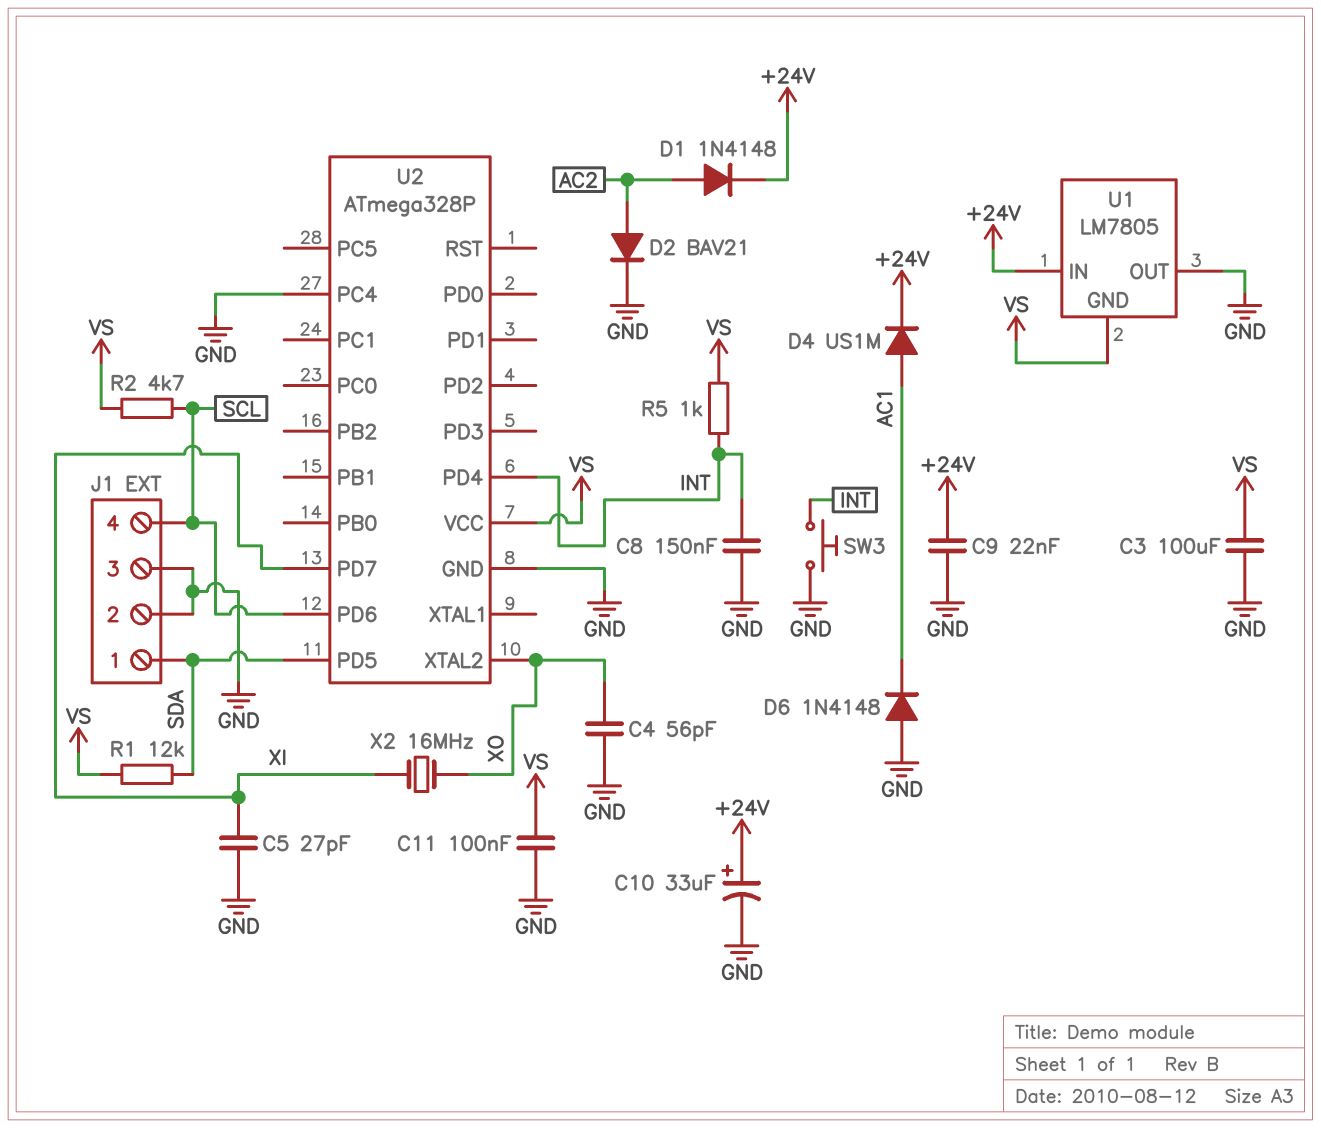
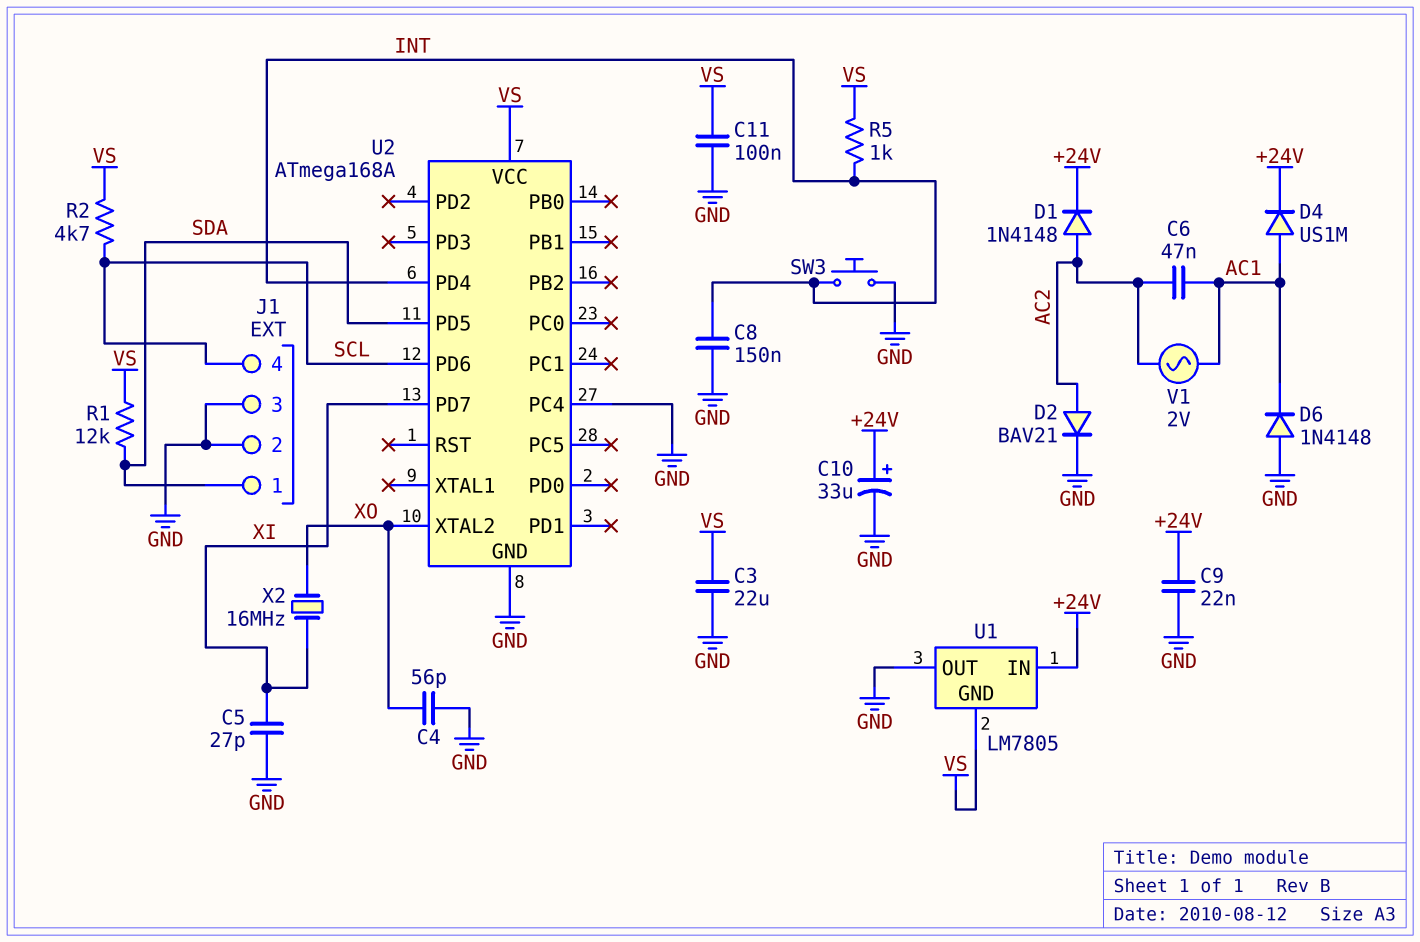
C3: 100uF (GND, VS) -> 22uF (GND, VS)
C6: none -> 47nF (AC1, AC2)
U2: ATmega328P -> ATmega168A
V1: none -> AC 2V (AC1, AC2)

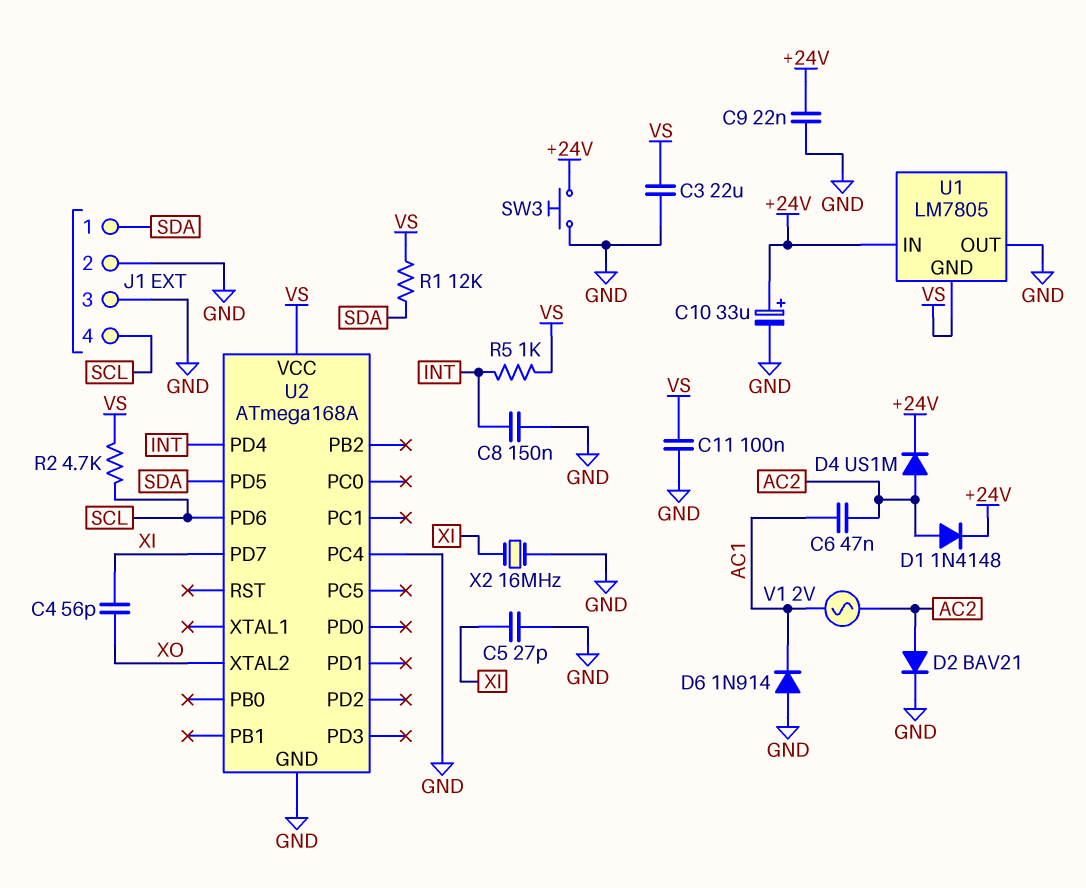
C4: 56pF (GND, XO) -> 56pF (XI, XO)
D4: diode US1M (A AC1, K +24V) -> diode US1M (A AC2, K +24V)
D6: diode 1N4148 (A GND, K AC1) -> diode 1N914 (A GND, K AC1)
SW3: button (GND, INT) -> button (+24V, GND)
X2: 16MHz (XI, XO) -> 16MHz (GND, XI)

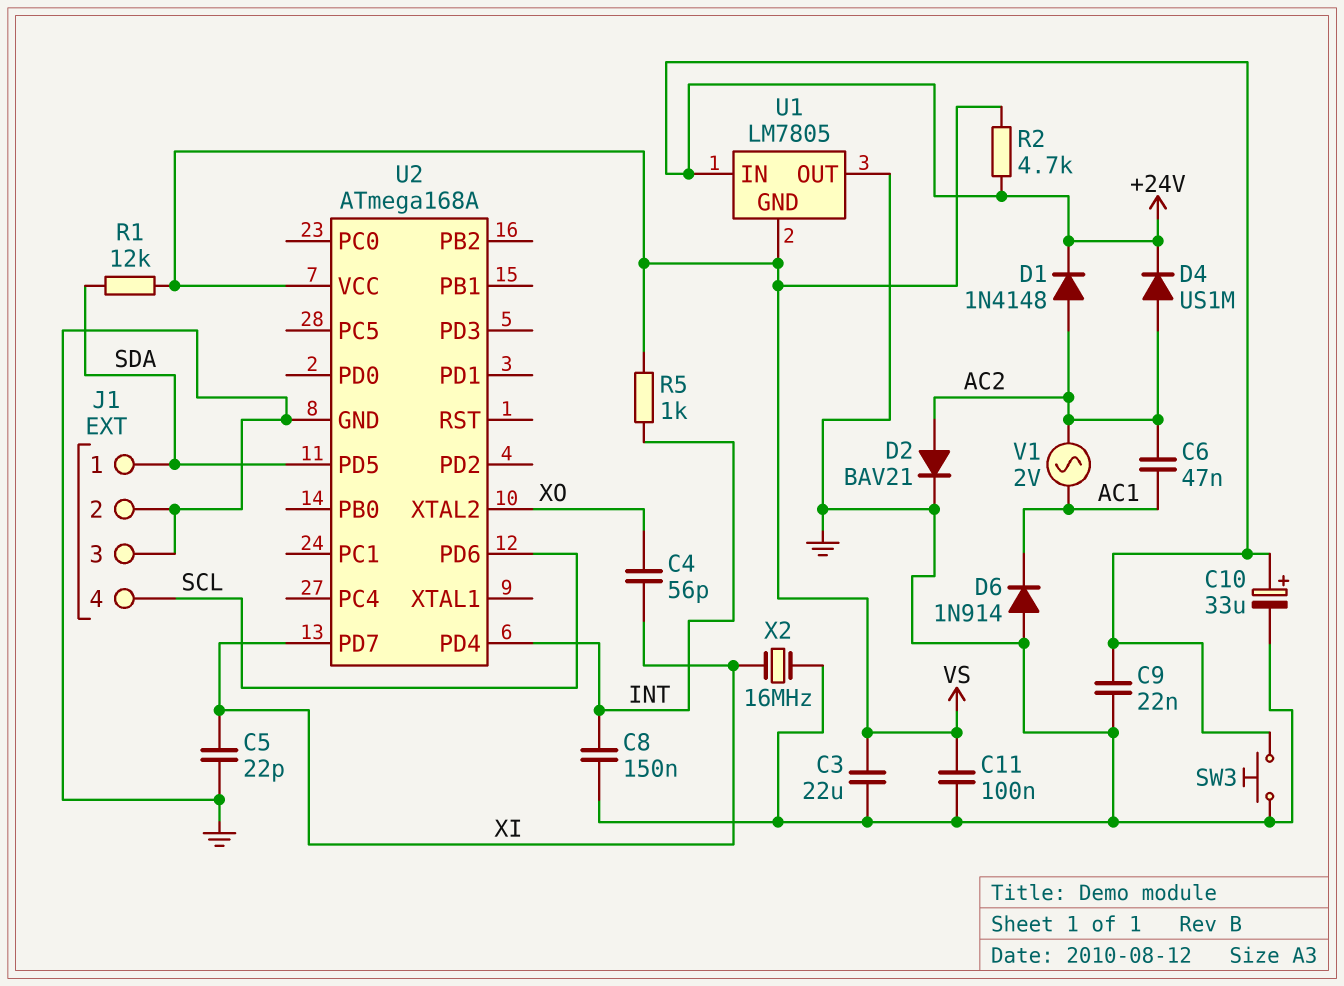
C5: 27pF (GND, XI) -> 22pF (GND, XI)
R2: 4.7k (SCL, VS) -> 4.7k (+24V, VS)
U2 pin PC4: GND -> none

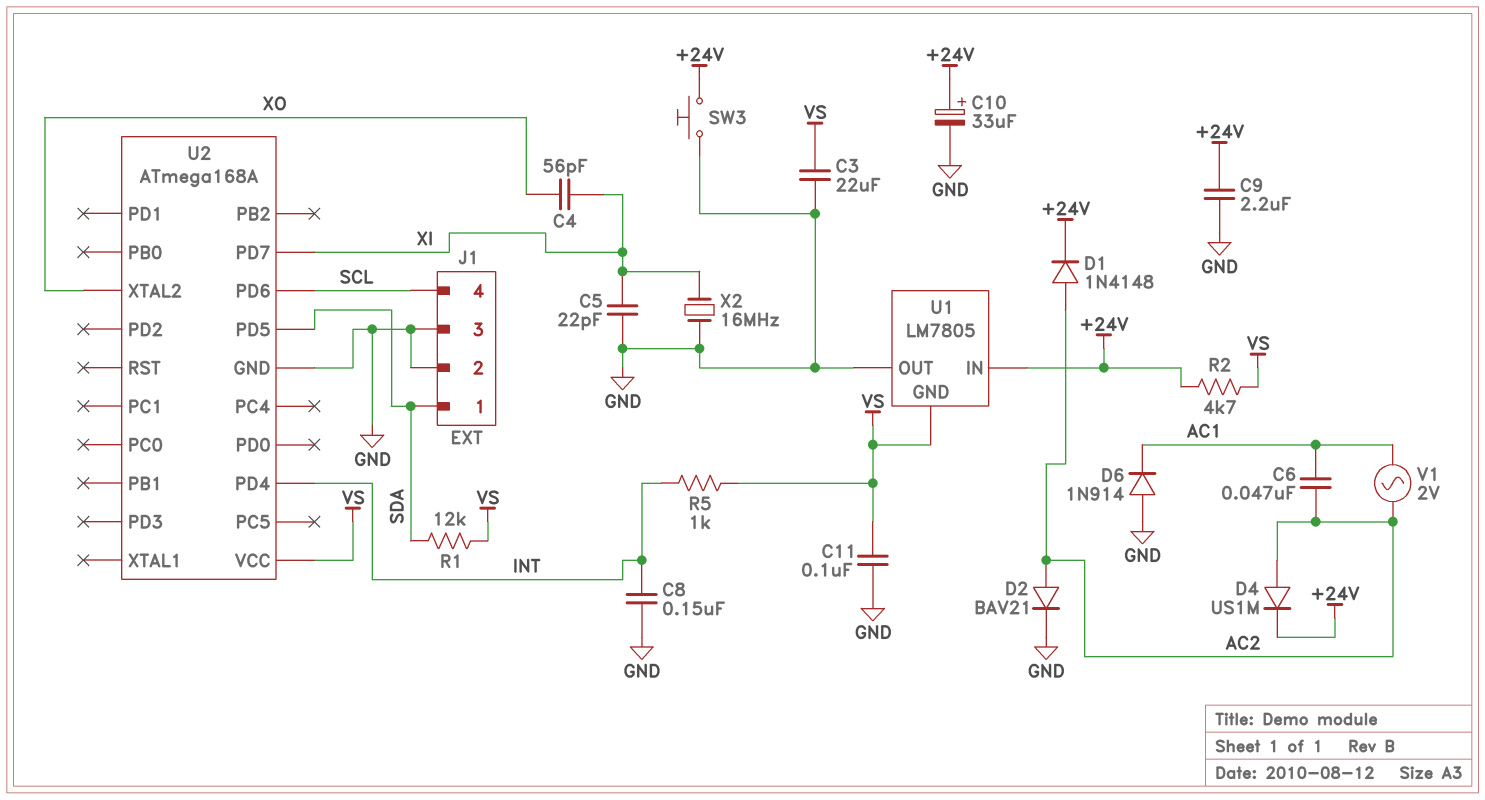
C9: 22nF (+24V, GND) -> 2.2uF (+24V, GND)

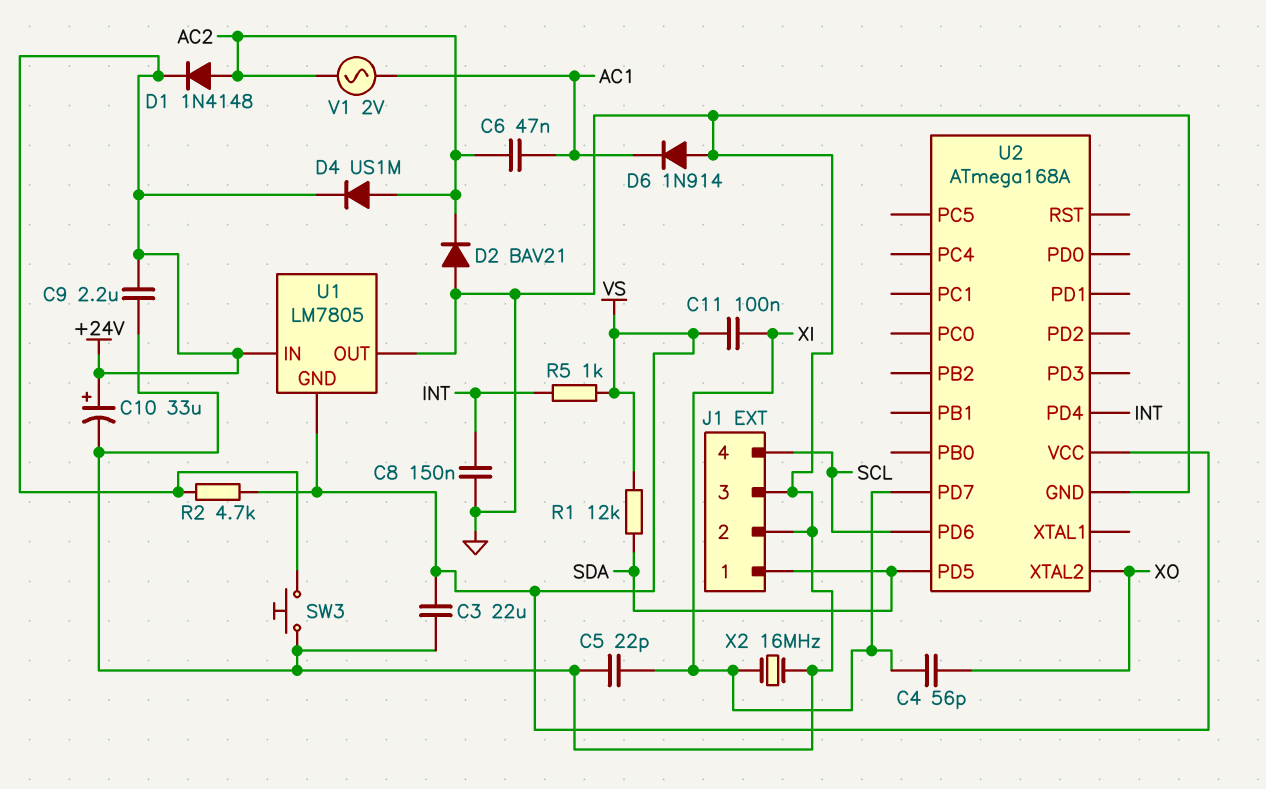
C11: 100nF (GND, VS) -> 100nF (VS, XI)
D2: diode BAV21 (A AC2, K GND) -> diode BAV21 (A GND, K AC2)

